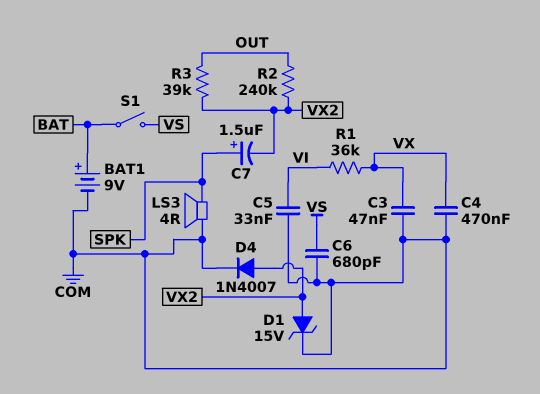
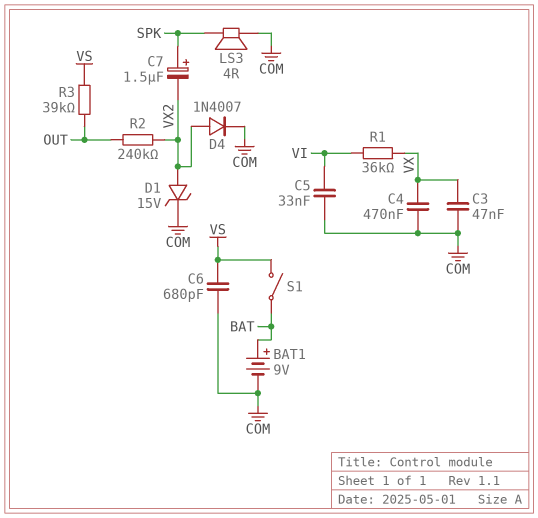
R3: 39k (OUT, VX2) -> 39k (OUT, VS)

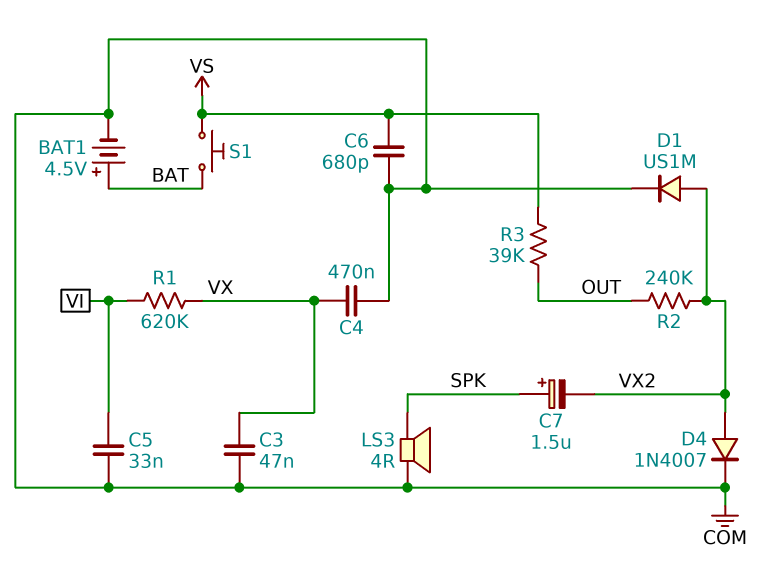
BAT1: 9V (plus BAT, minus COM) -> 4.5V (plus BAT, minus COM)
D1: zener 15V (A VX2, K COM) -> diode US1M (A VX2, K COM)
R1: 36k (VI, VX) -> 620k (VI, VX)
S1: switch (BAT, VS) -> button (BAT, VS)

